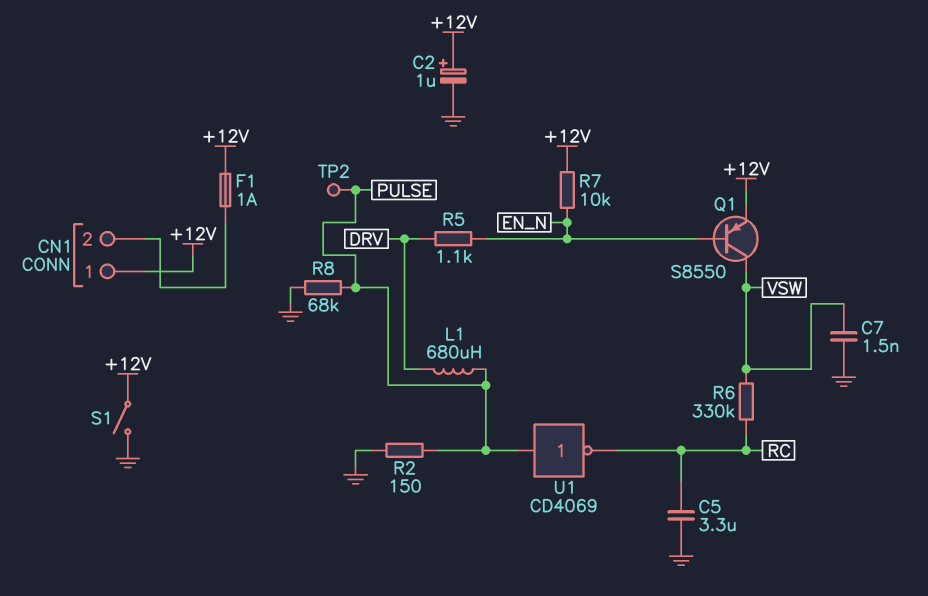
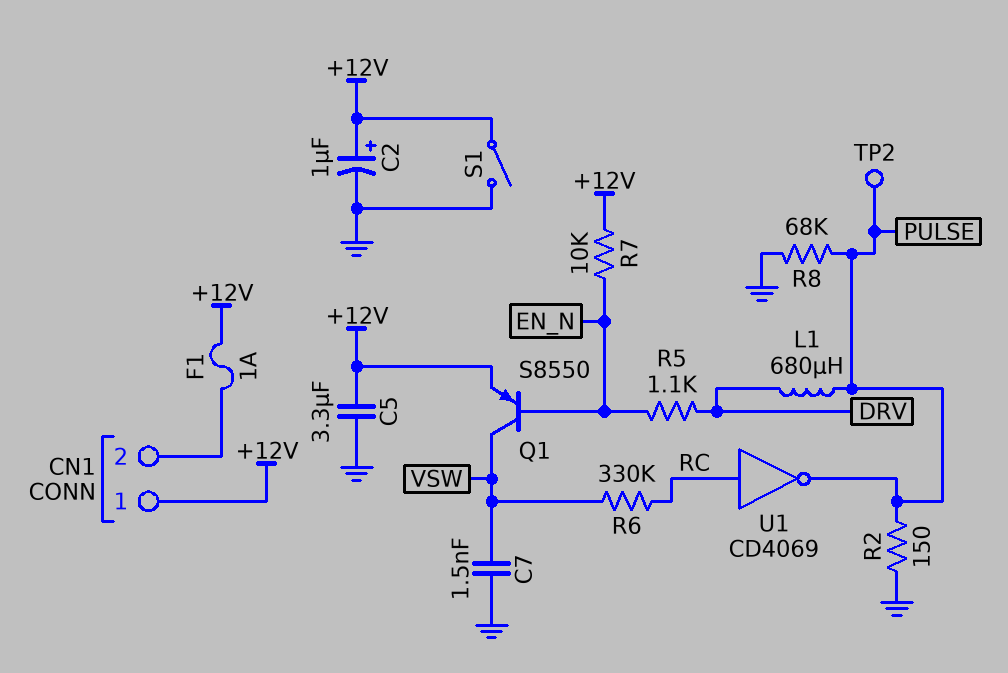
C5: 3.3uF (GND, RC) -> 3.3uF (+12V, GND)
U1: NOT CD4069 (in PULSE, out RC) -> NOT CD4069 (in RC, out PULSE)

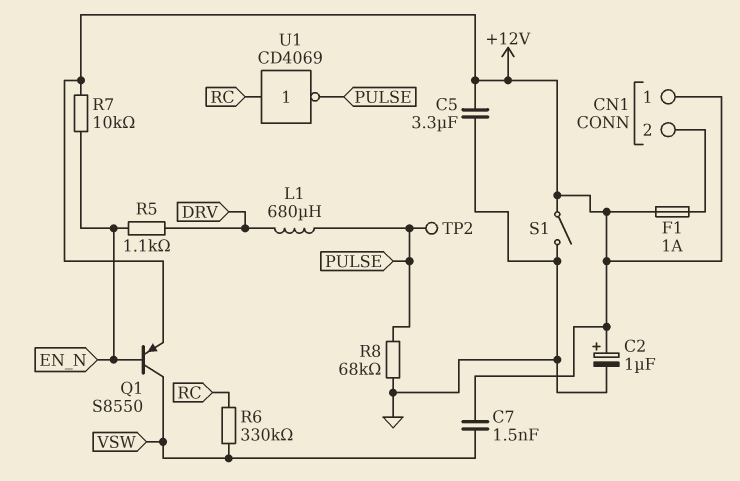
C7: 1.5nF (GND, VSW) -> 1.5nF (+12V, VSW)
R2: 150 (GND, PULSE) -> none

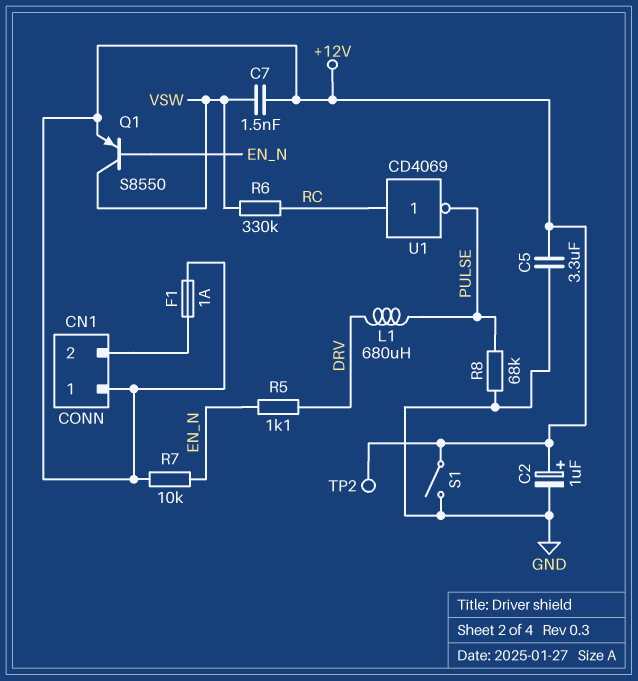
TP2: test point (PULSE) -> test point (+12V)

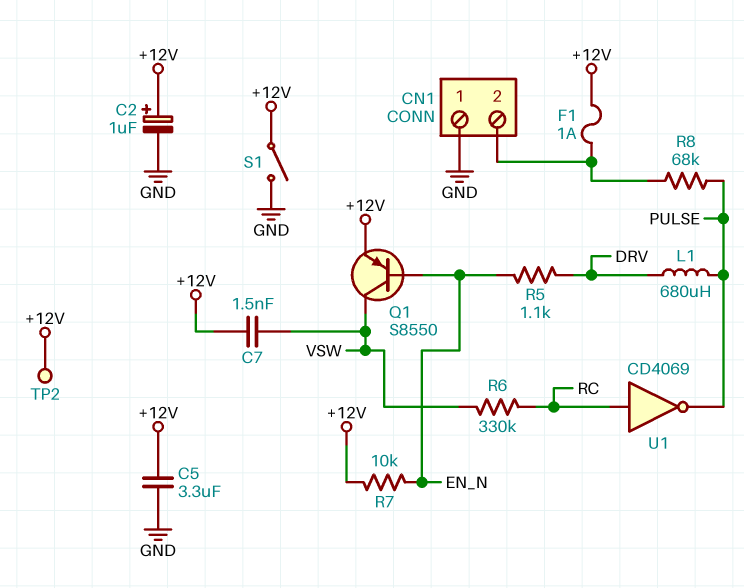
CN1 pin 1: +12V -> GND
R8: 68k (GND, PULSE) -> 68k (CN1/2, PULSE)

